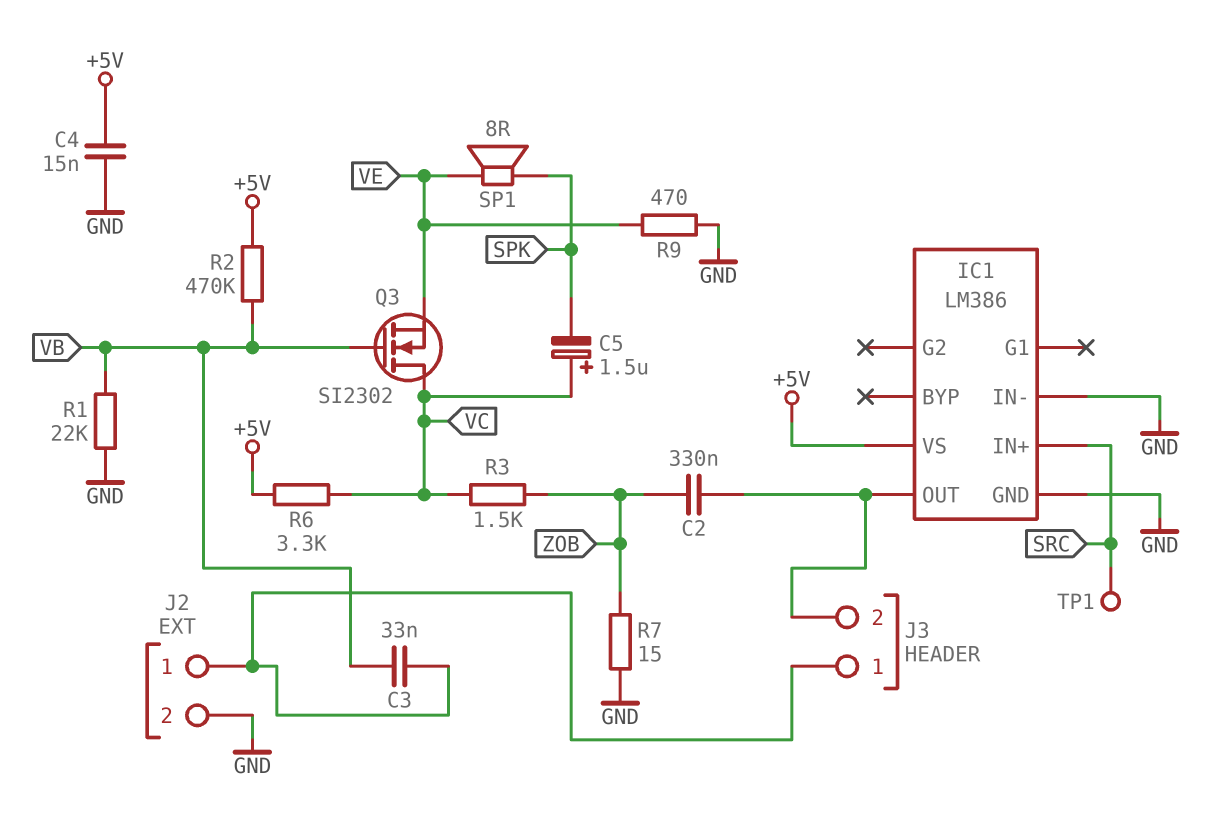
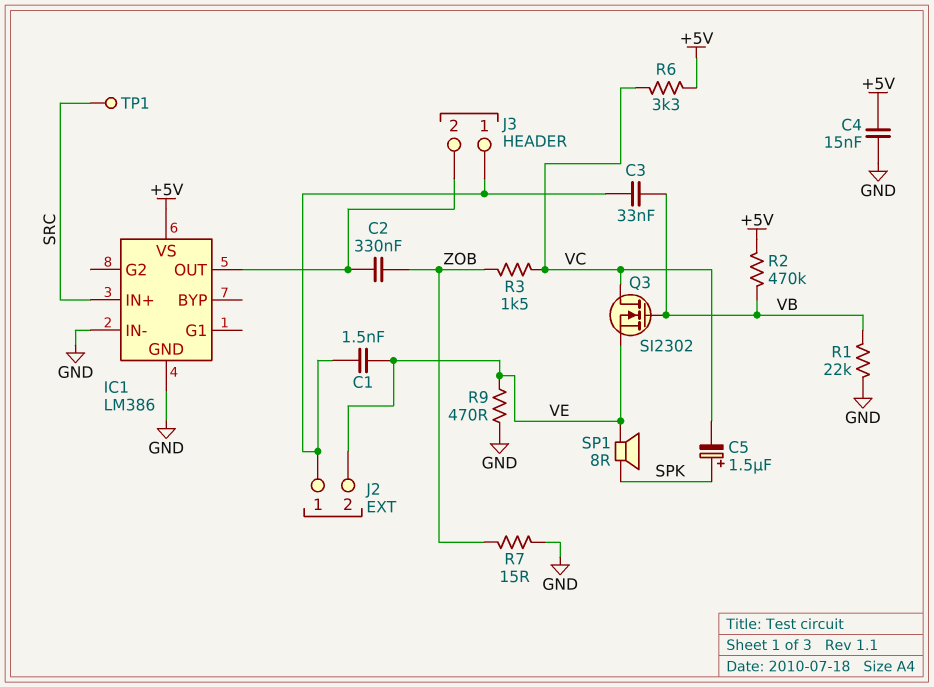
C1: none -> 1.5nF (J2/1, VE)
C5: 1.5uF (plus VC, minus SPK) -> 1.5uF (plus SPK, minus VC)
J2 pin 2: GND -> VE

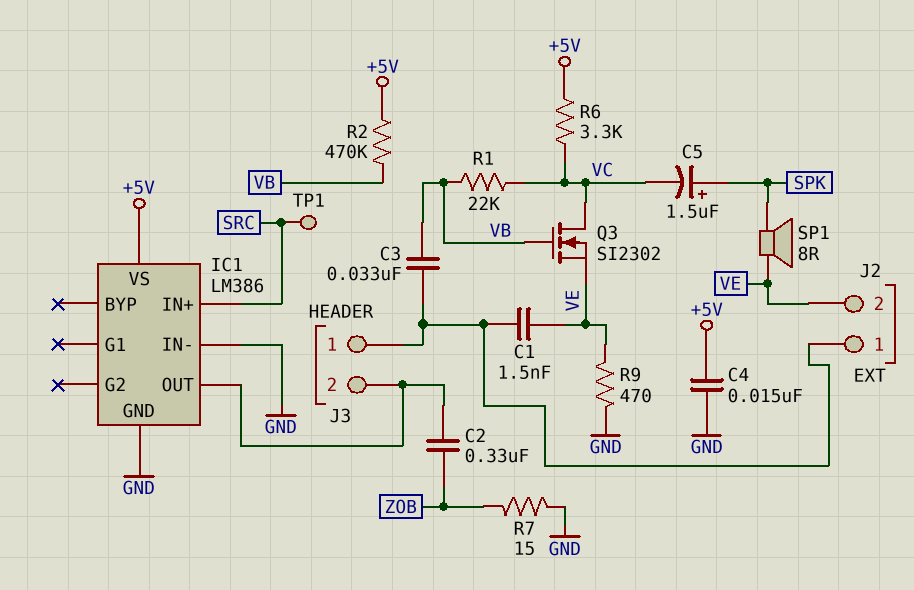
R1: 22k (GND, VB) -> 22k (VB, VC)
R3: 1.5k (VC, ZOB) -> none

